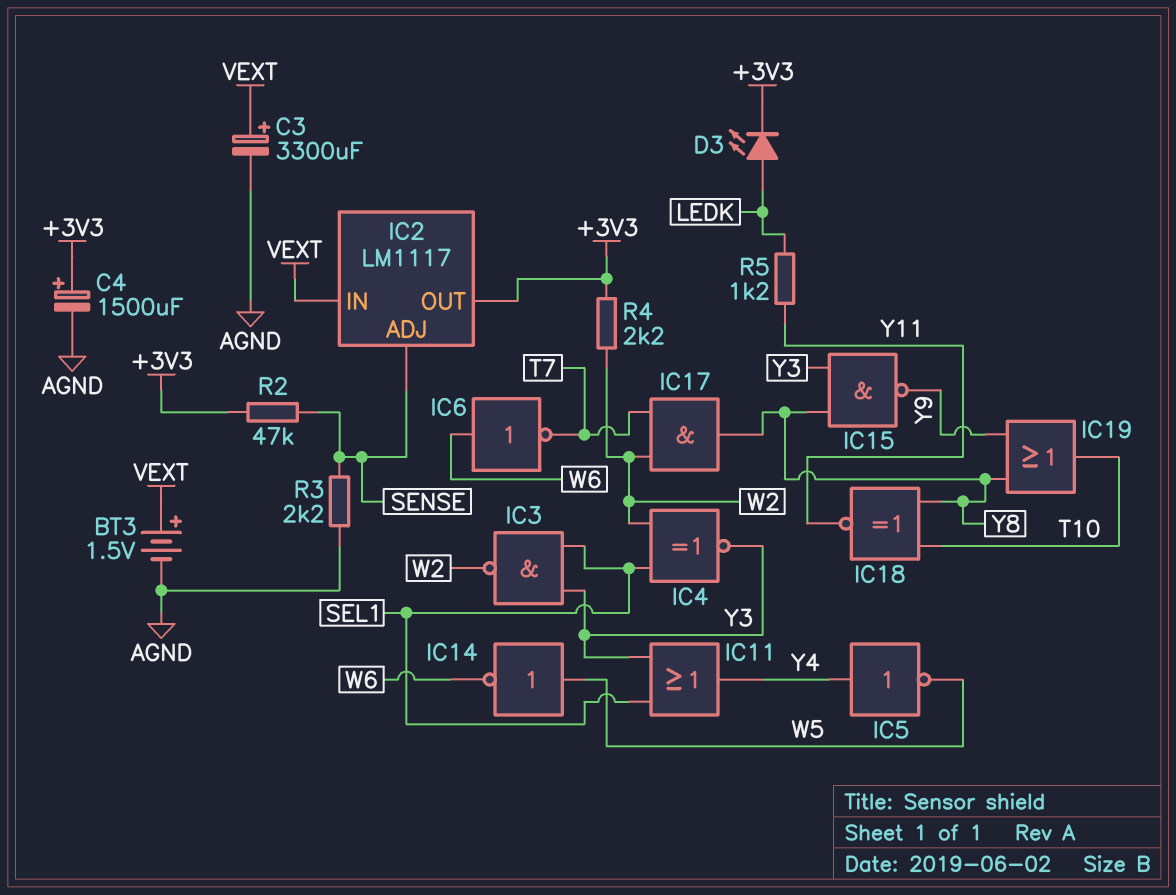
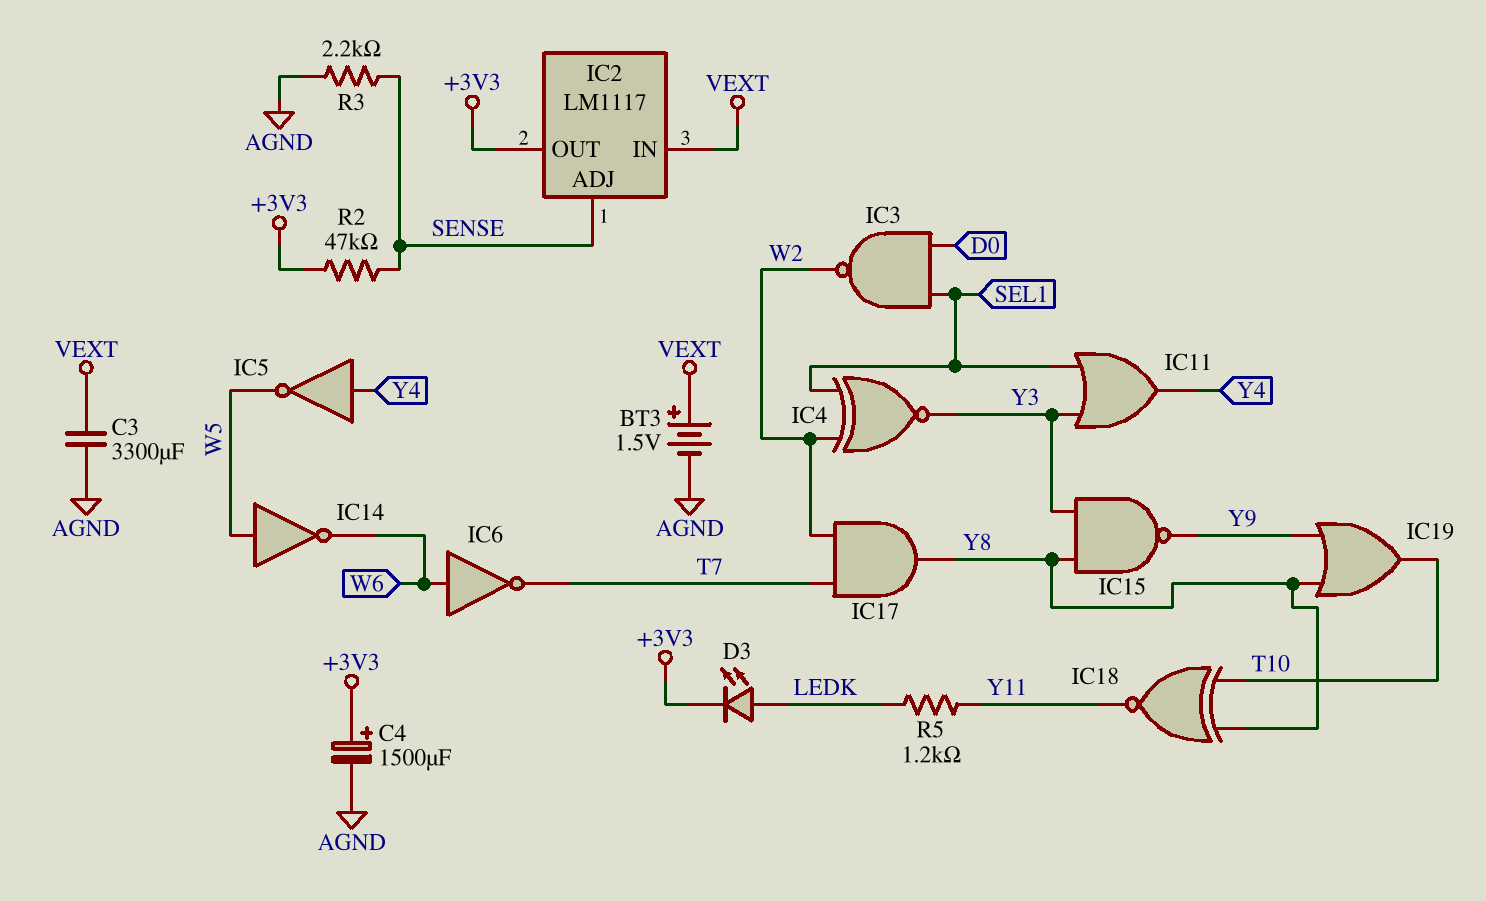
C3: 3300uF (plus VEXT, minus AGND) -> 3300uF (AGND, VEXT)
IC3: NAND (in SEL1, in Y3, out W2) -> NAND (in D0, in SEL1, out W2)
R4: 2.2k (+3V3, W2) -> none

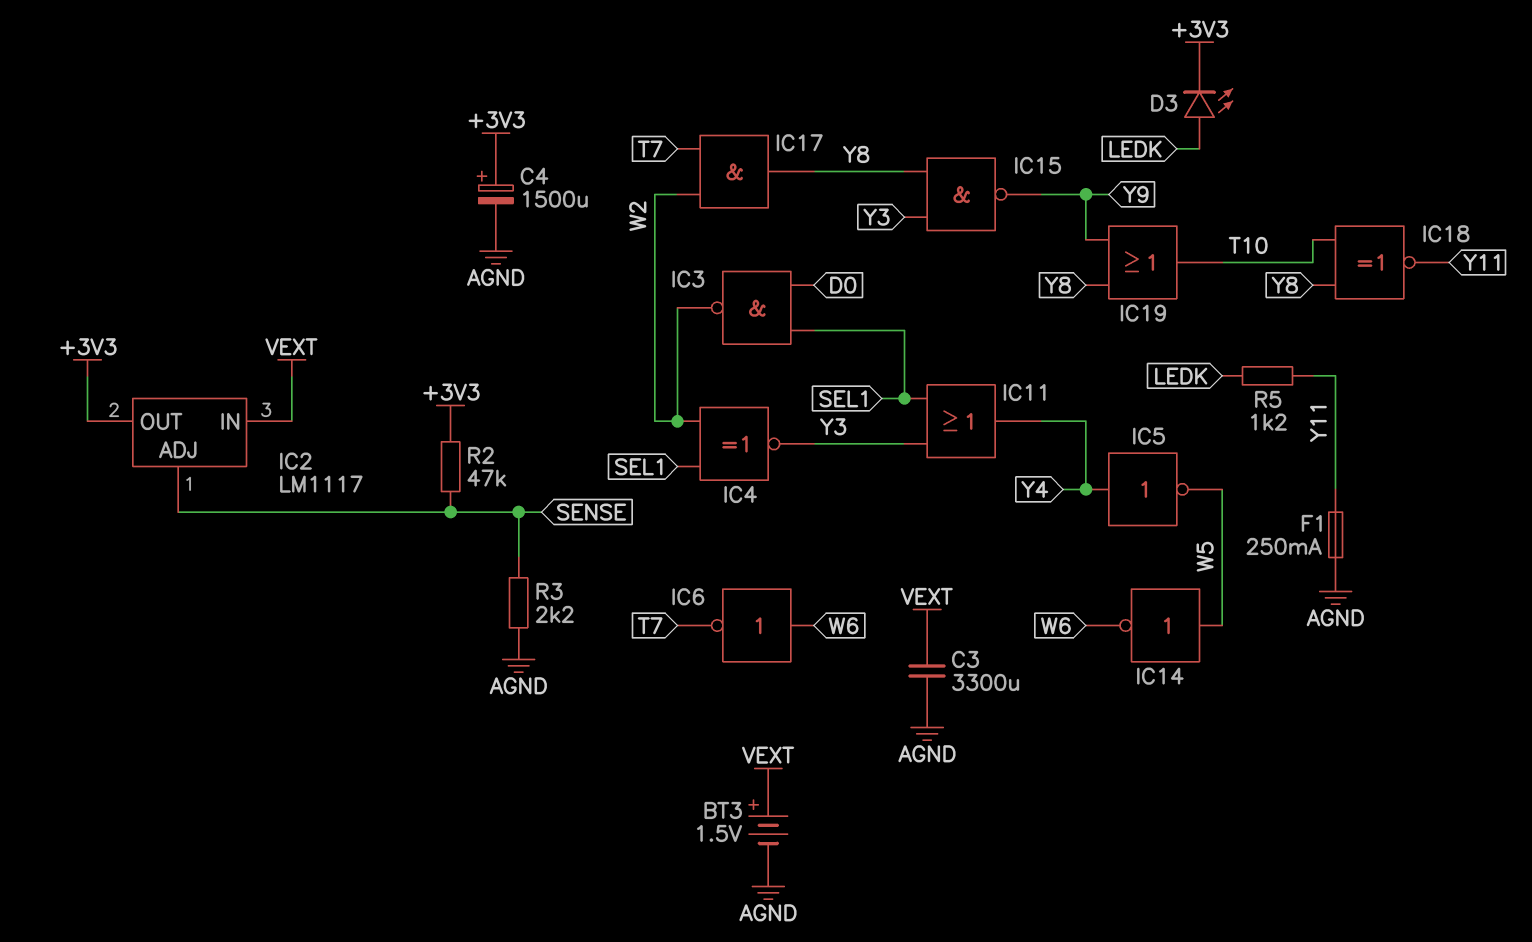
F1: none -> 250mA (AGND, Y11)

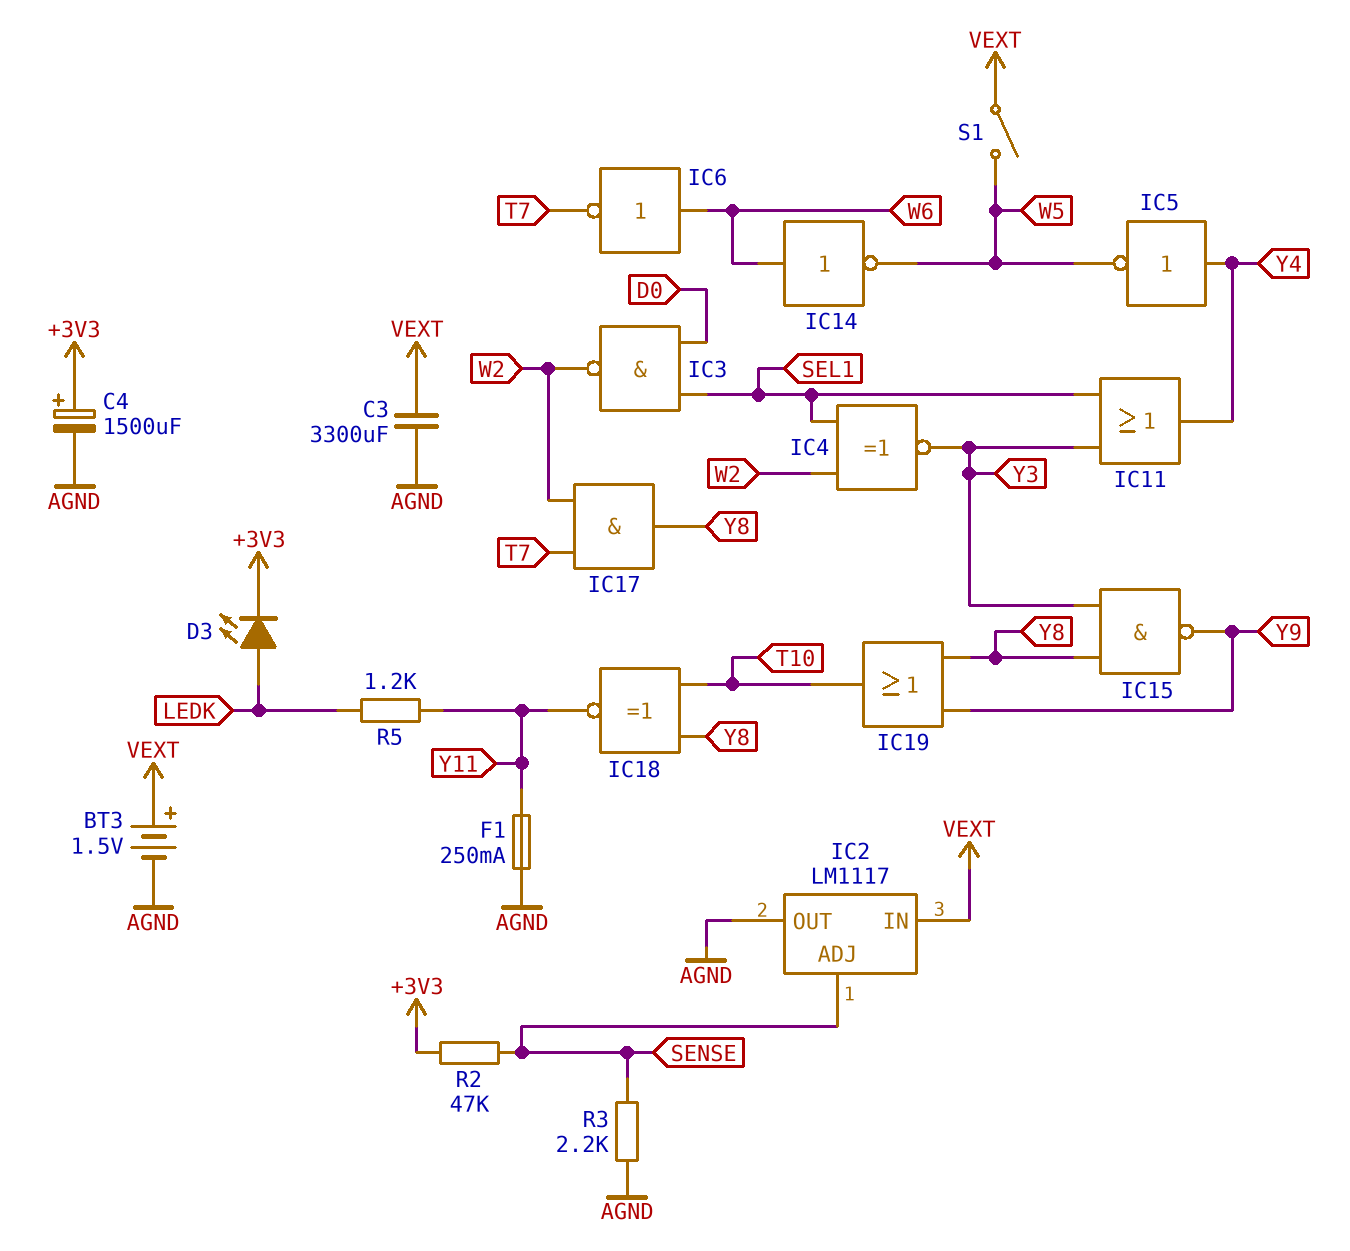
IC2 pin OUT: +3V3 -> AGND
IC14: NOT (in W5, out W6) -> NOT (in W6, out W5)
S1: none -> switch (VEXT, W5)

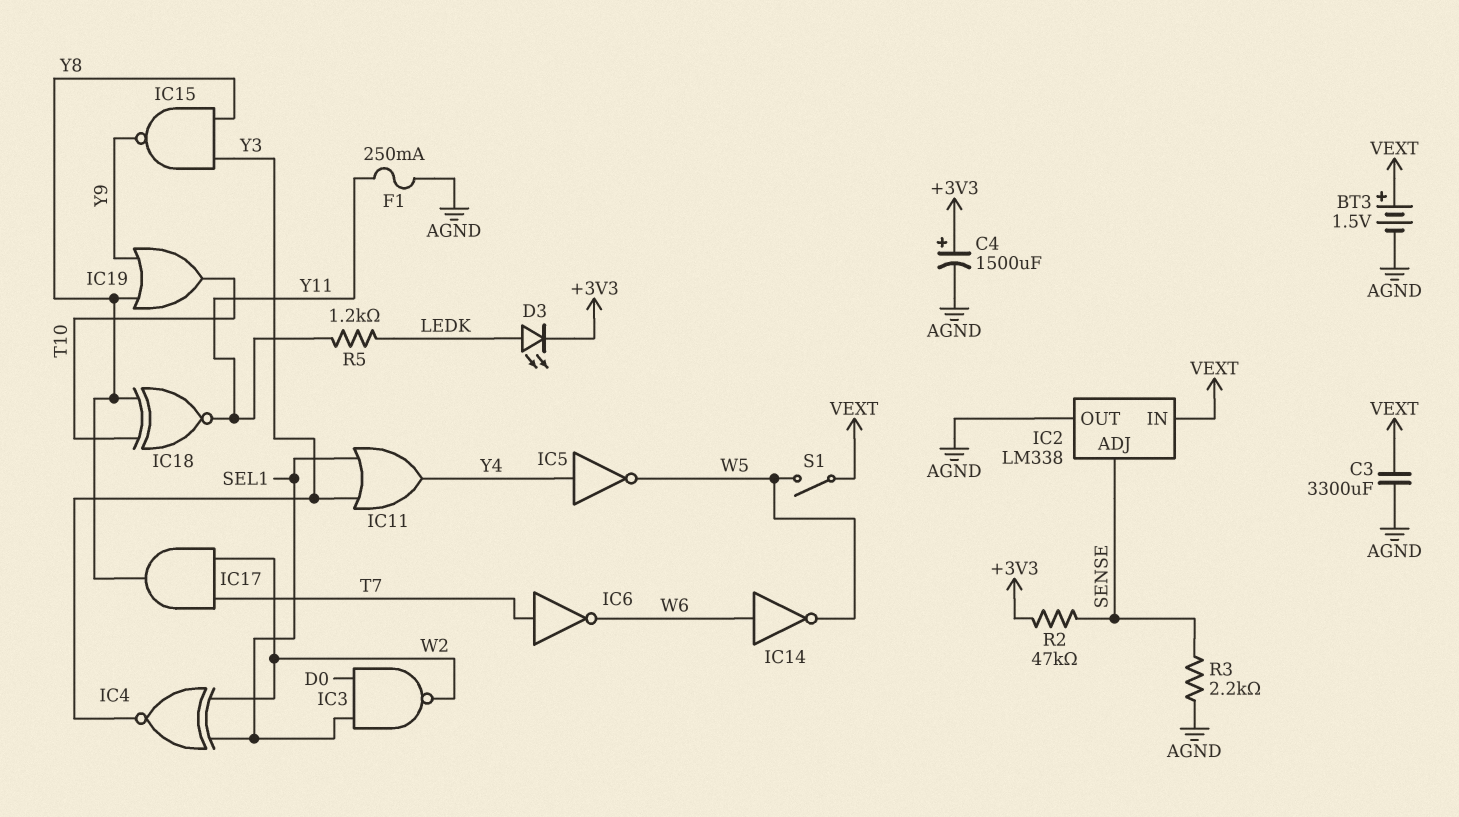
IC2: LM1117 -> LM338
IC6: NOT (in W6, out T7) -> NOT (in T7, out W6)

